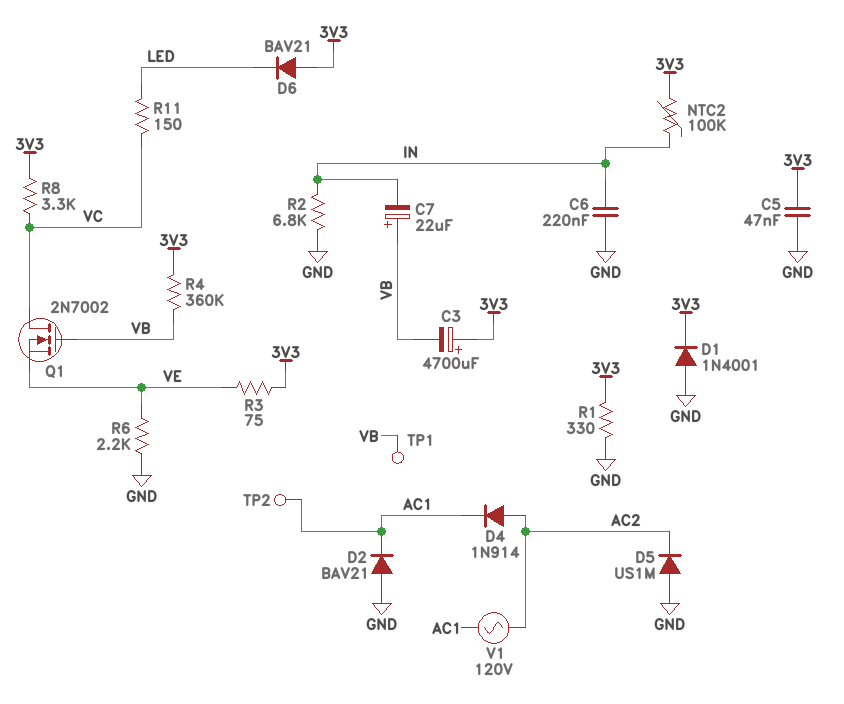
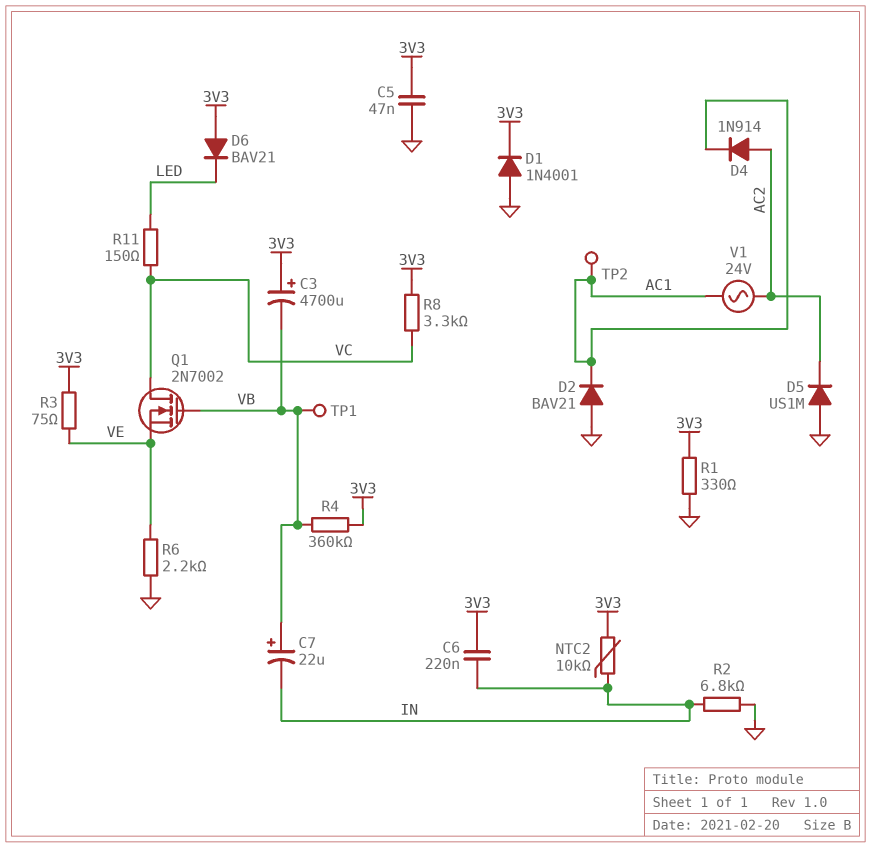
C6: 220nF (GND, IN) -> 220nF (3V3, IN)
NTC2: 100k (3V3, IN) -> 10k (3V3, IN)
V1: AC 120V (AC1, AC2) -> AC 24V (AC1, AC2)

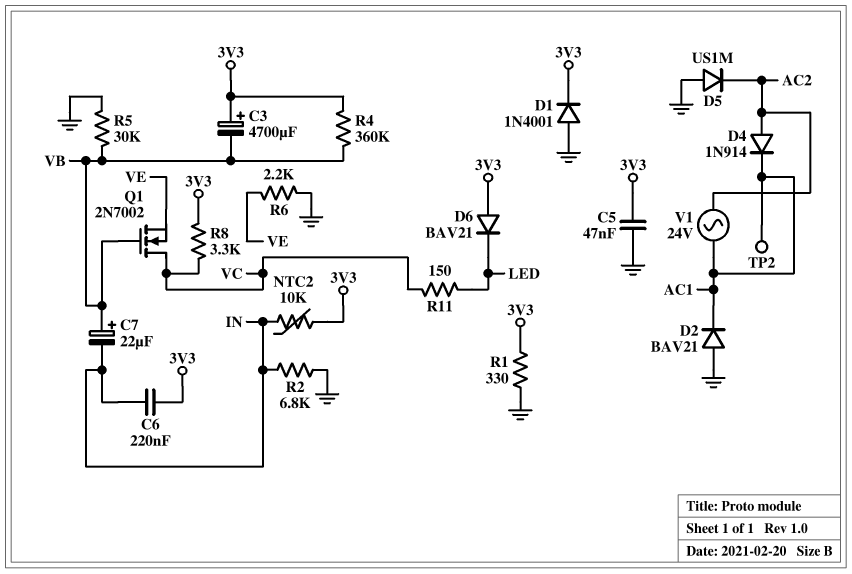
R3: 75 (3V3, VE) -> none
R5: none -> 30k (GND, VB)
TP1: test point (VB) -> none

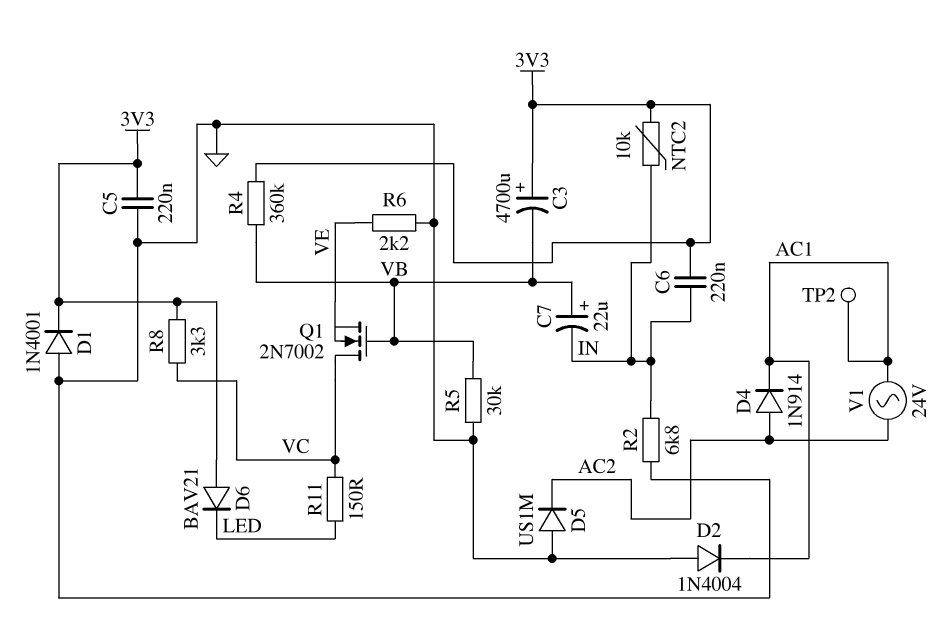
C5: 47nF (3V3, GND) -> 220nF (3V3, GND)
D2: diode BAV21 (A GND, K AC1) -> diode 1N4004 (A GND, K AC1)
R1: 330 (3V3, GND) -> none

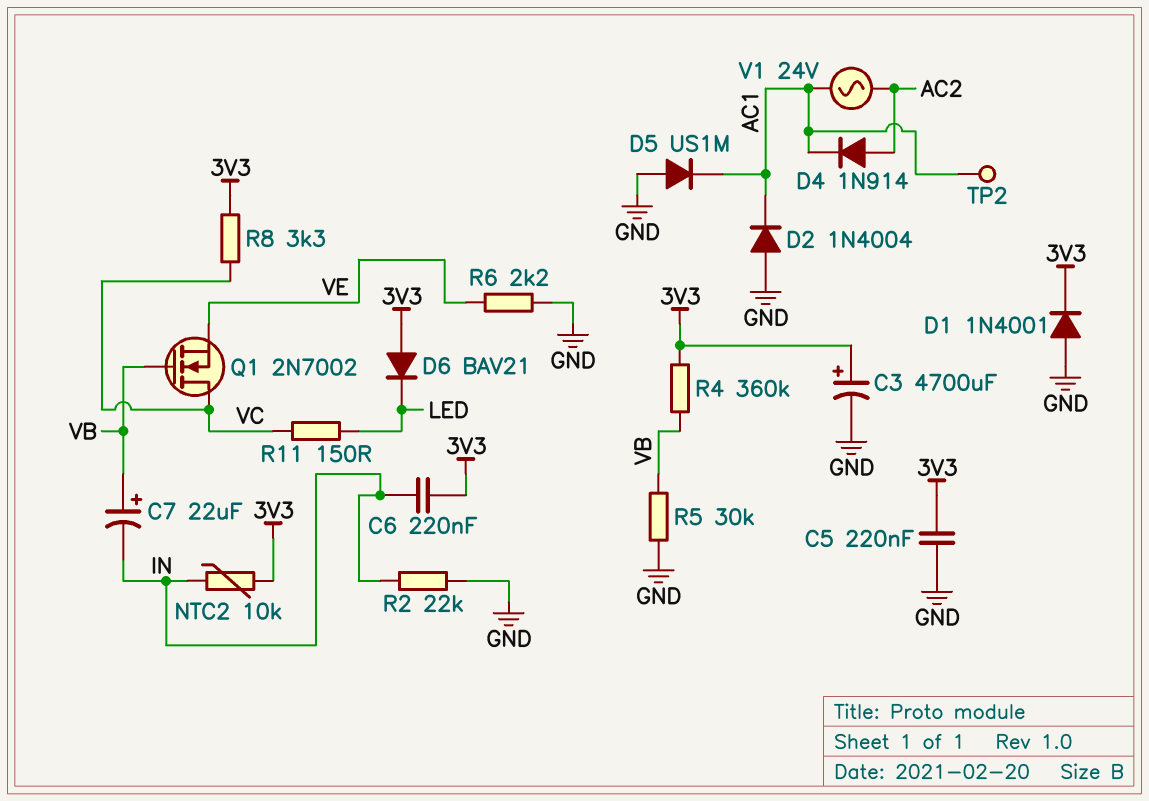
C3: 4700uF (plus 3V3, minus VB) -> 4700uF (plus 3V3, minus GND)
D5: diode US1M (A GND, K AC2) -> diode US1M (A GND, K AC1)
R2: 6.8k (GND, IN) -> 22k (GND, IN)

